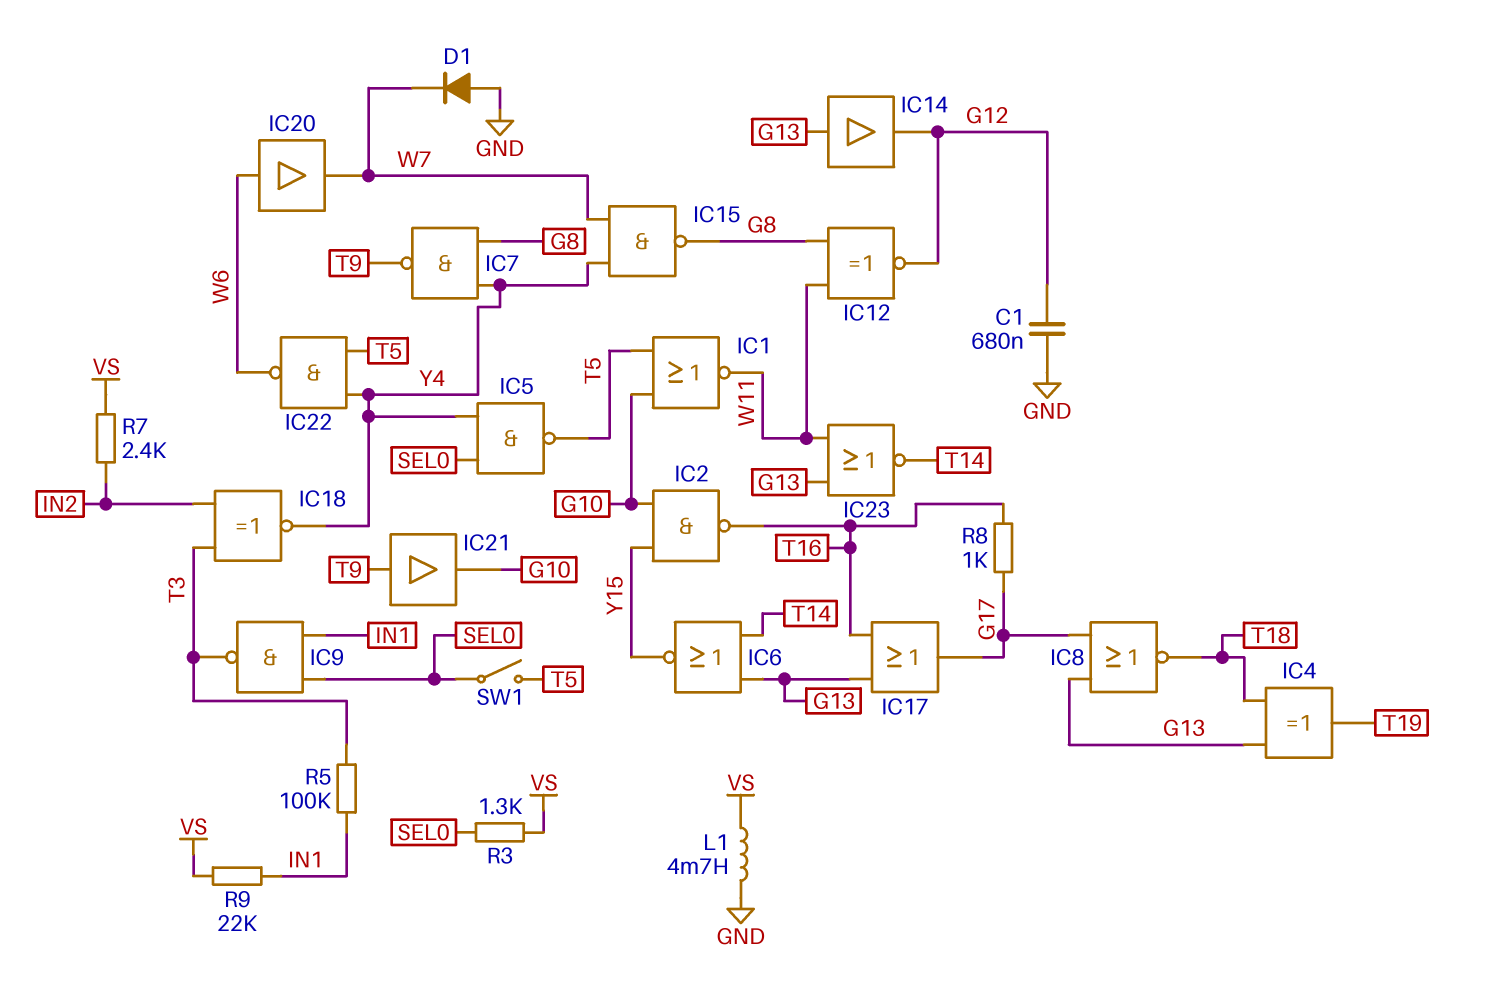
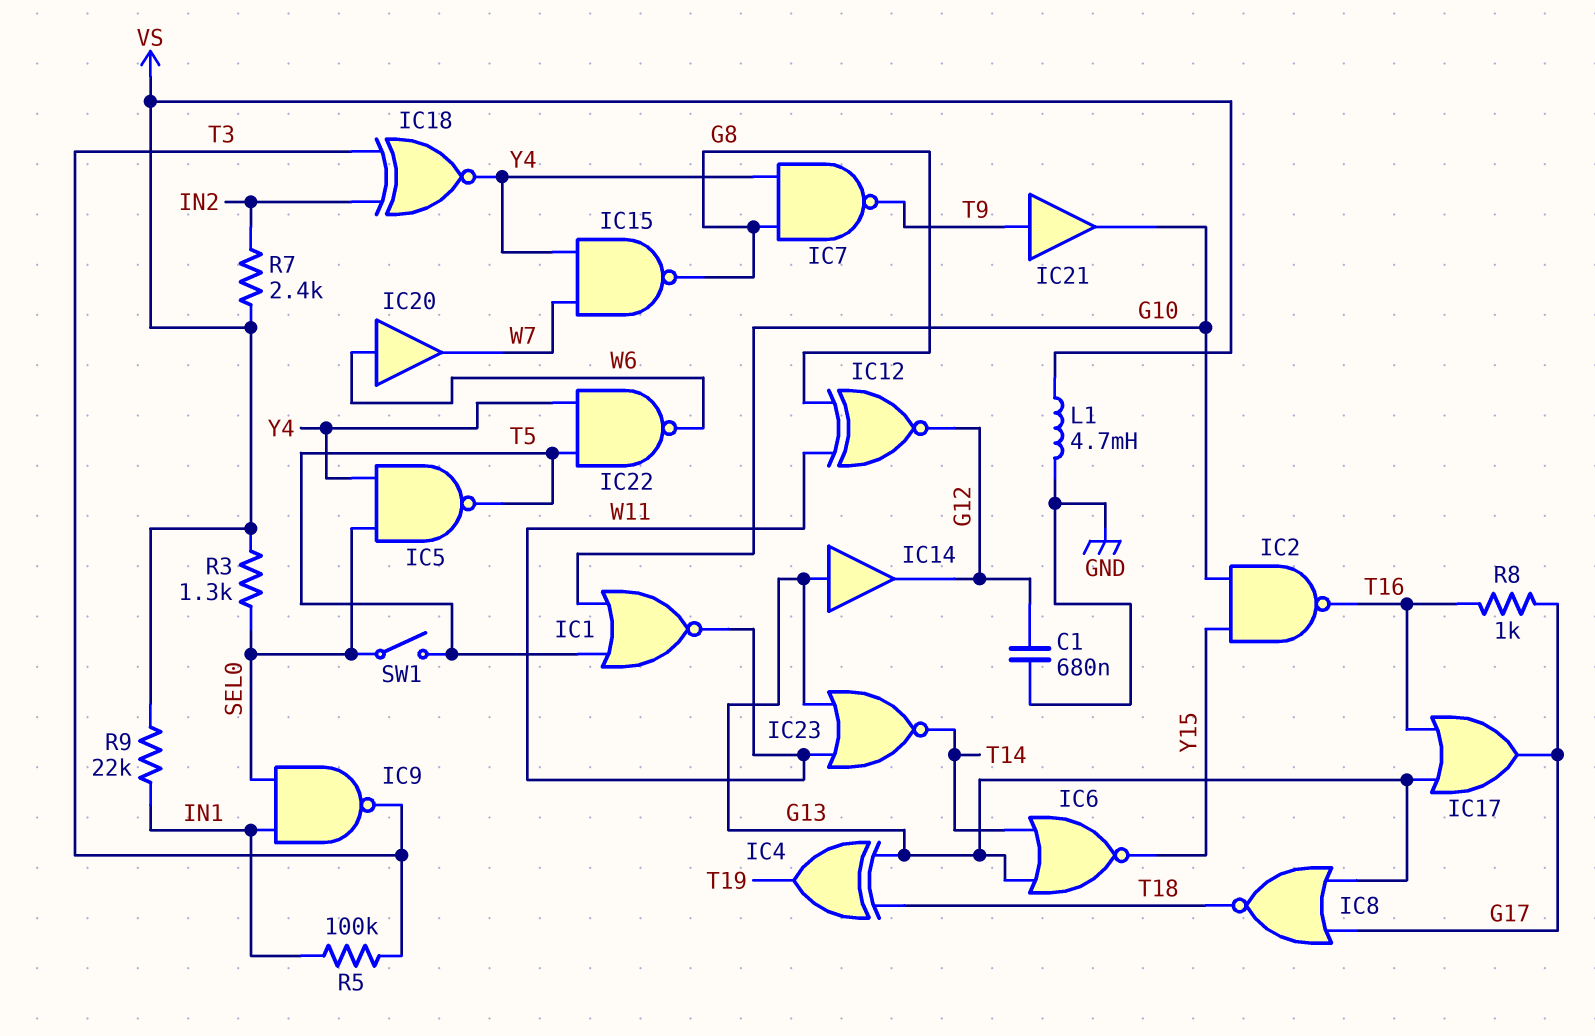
D1: diode (A GND, K W7) -> none

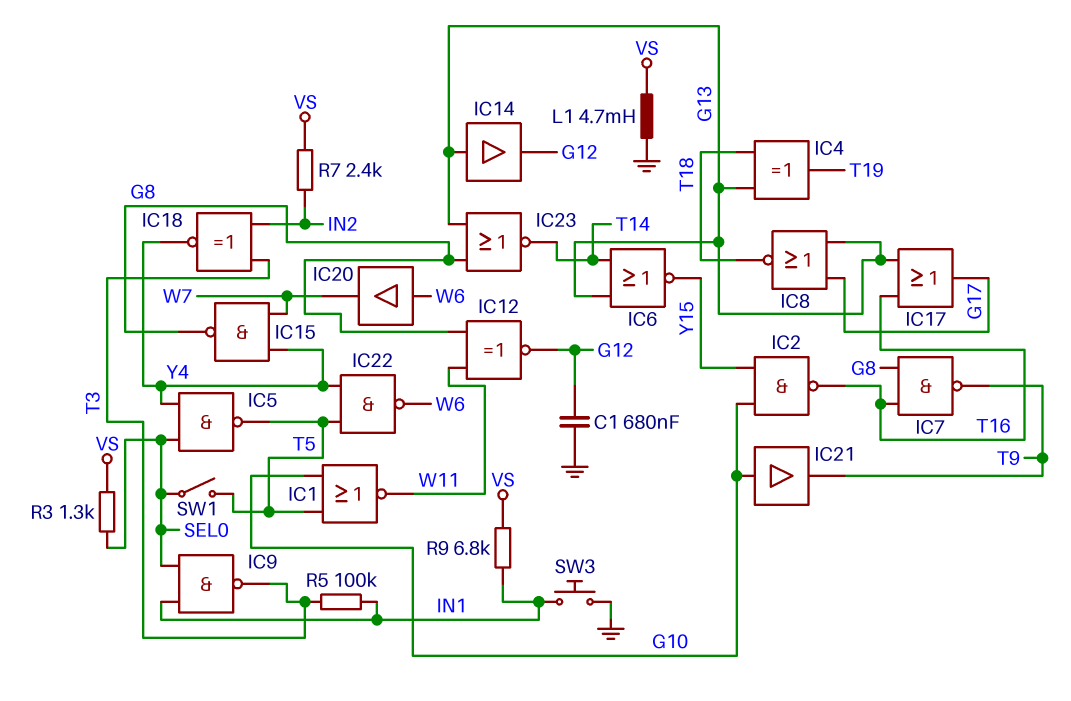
IC7: NAND (in G8, in Y4, out T9) -> NAND (in G8, in T16, out T9)
IC21: buffer (in T9, out G10) -> buffer (in G10, out T9)
IC23: NOR (in G13, in W11, out T14) -> NOR (in G8, in G13, out T14)
R8: 1k (G17, T16) -> none
R9: 22k (IN1, VS) -> 6.8k (IN1, VS)
SW3: none -> button (GND, IN1)

